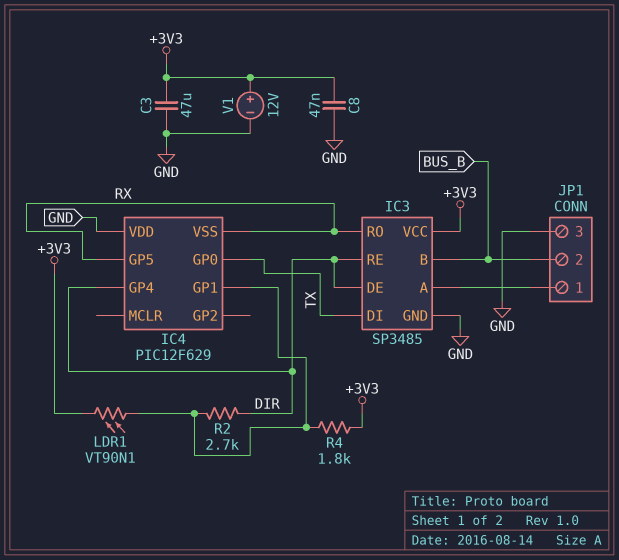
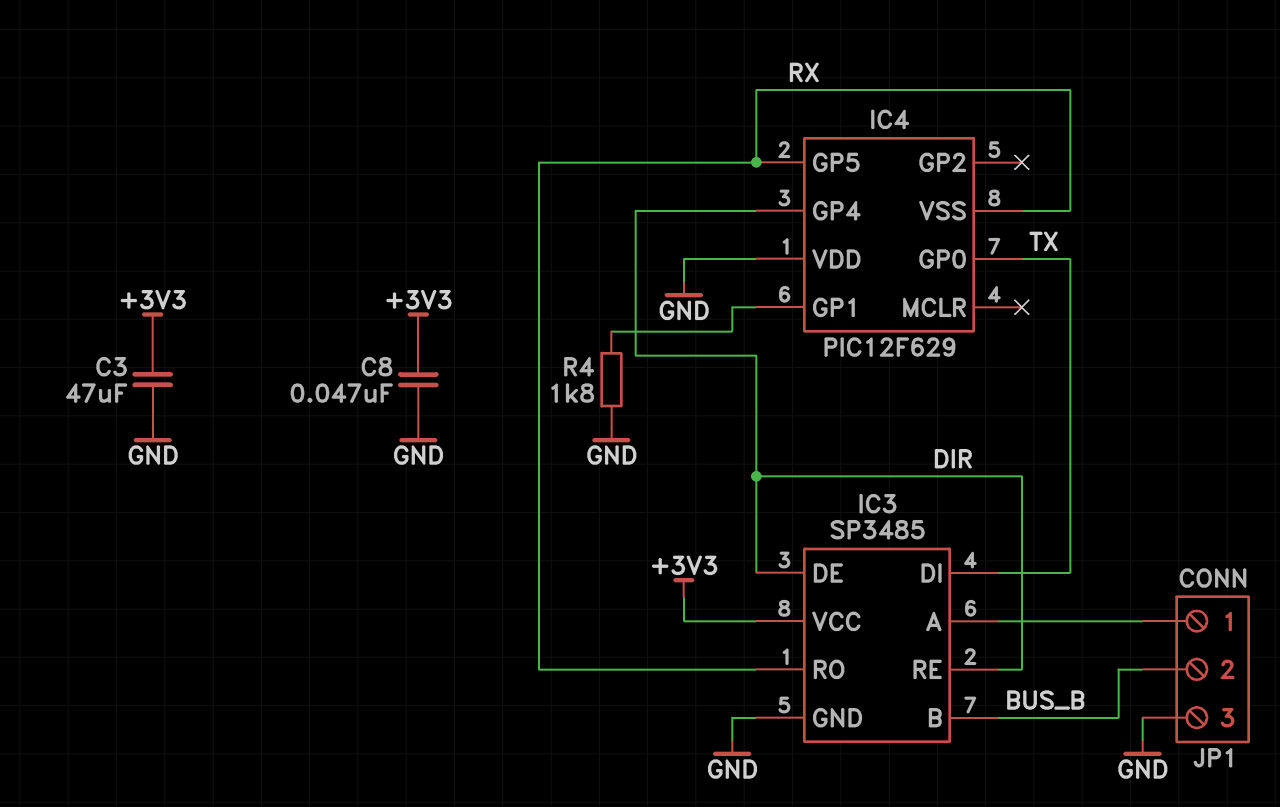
LDR1: VT90N1 (+3V3, IC4/GP1) -> none
R2: 2.7k (DIR, IC4/GP1) -> none
R4: 1.8k (+3V3, IC4/GP1) -> 1.8k (GND, IC4/GP1)
V1: 12V (plus +3V3, minus GND) -> none

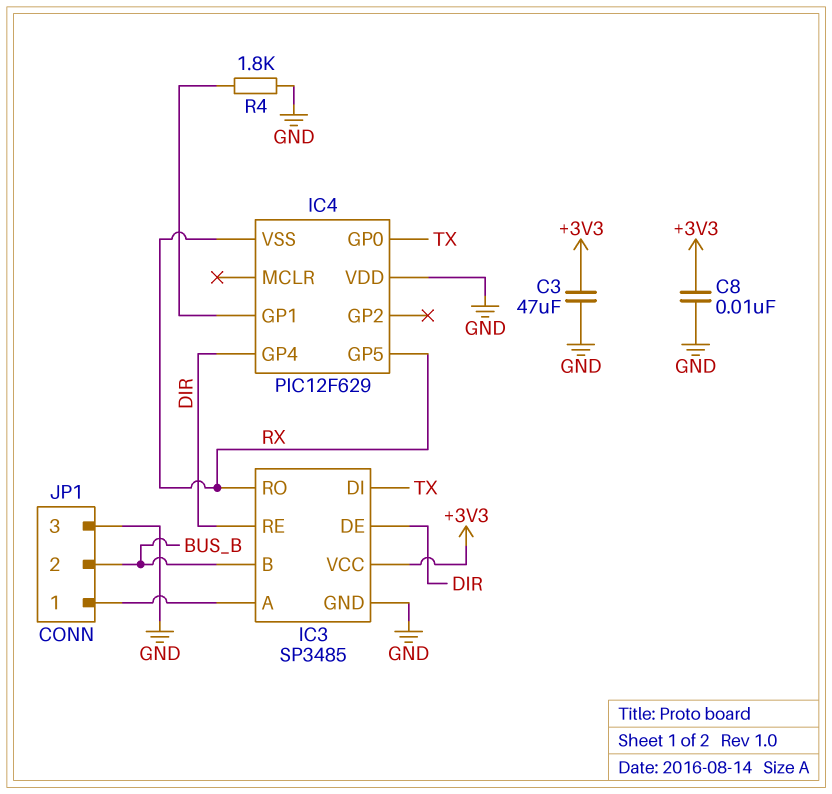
C8: 47nF (+3V3, GND) -> 10nF (+3V3, GND)

